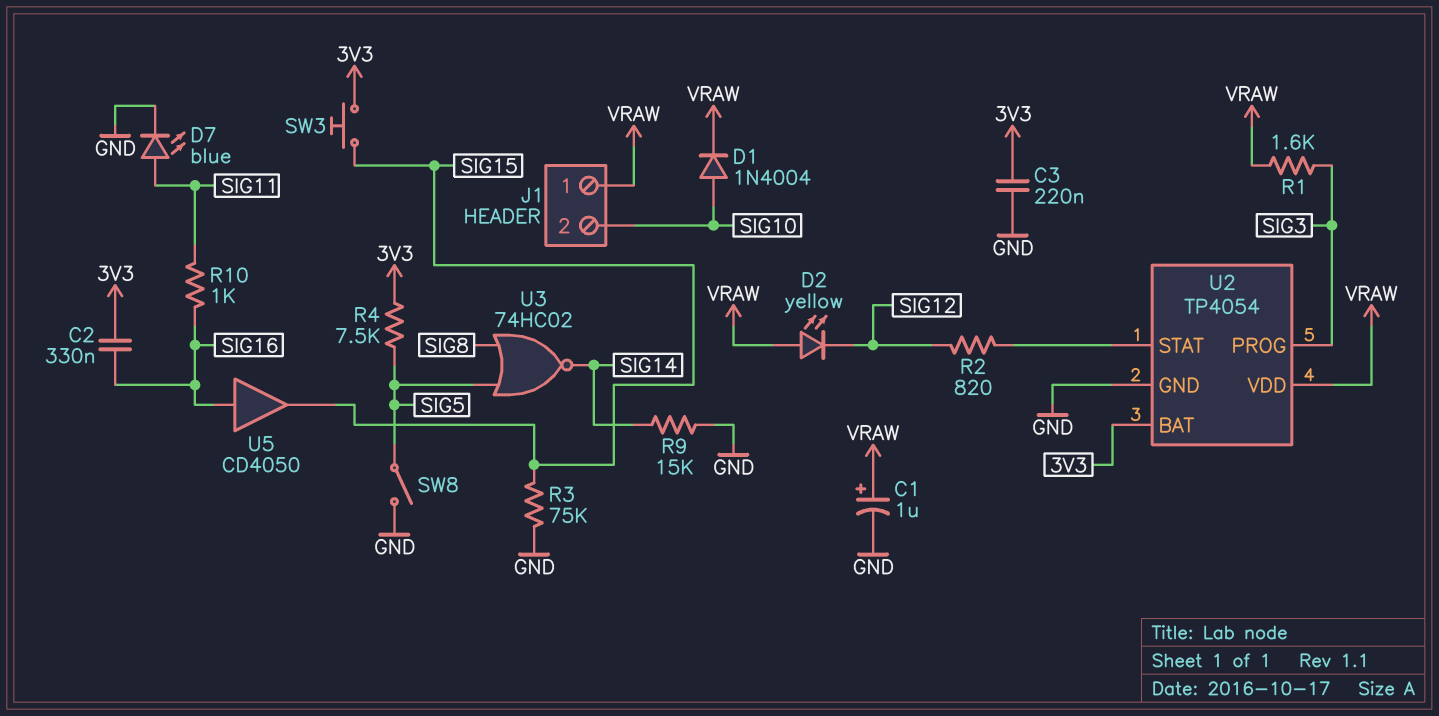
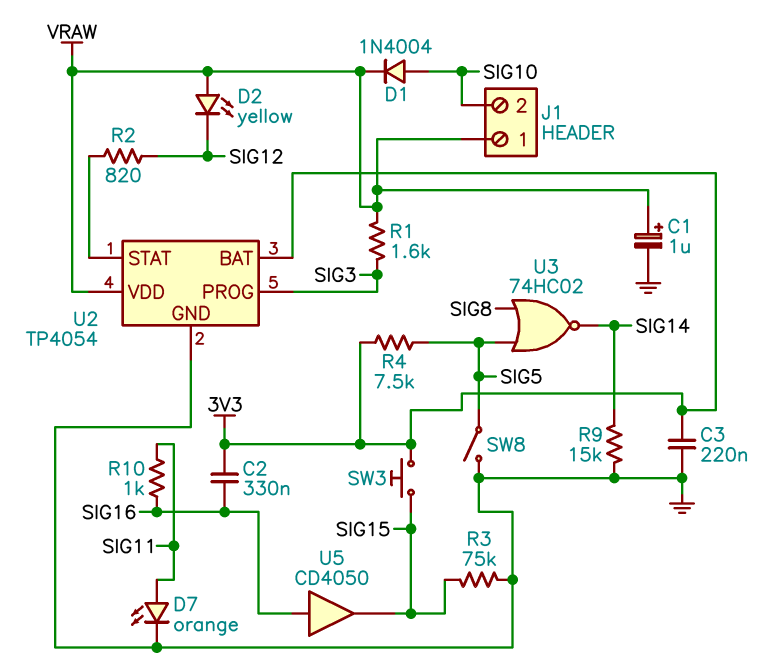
D7: LED blue (A SIG11, K GND) -> LED orange (A SIG11, K GND)

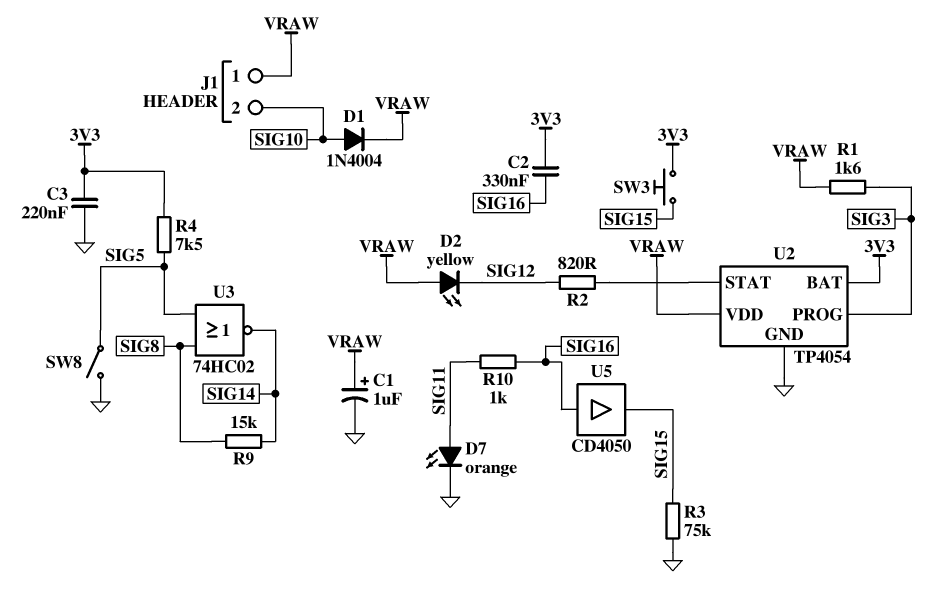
R9: 15k (GND, SIG14) -> 15k (SIG8, SIG14)

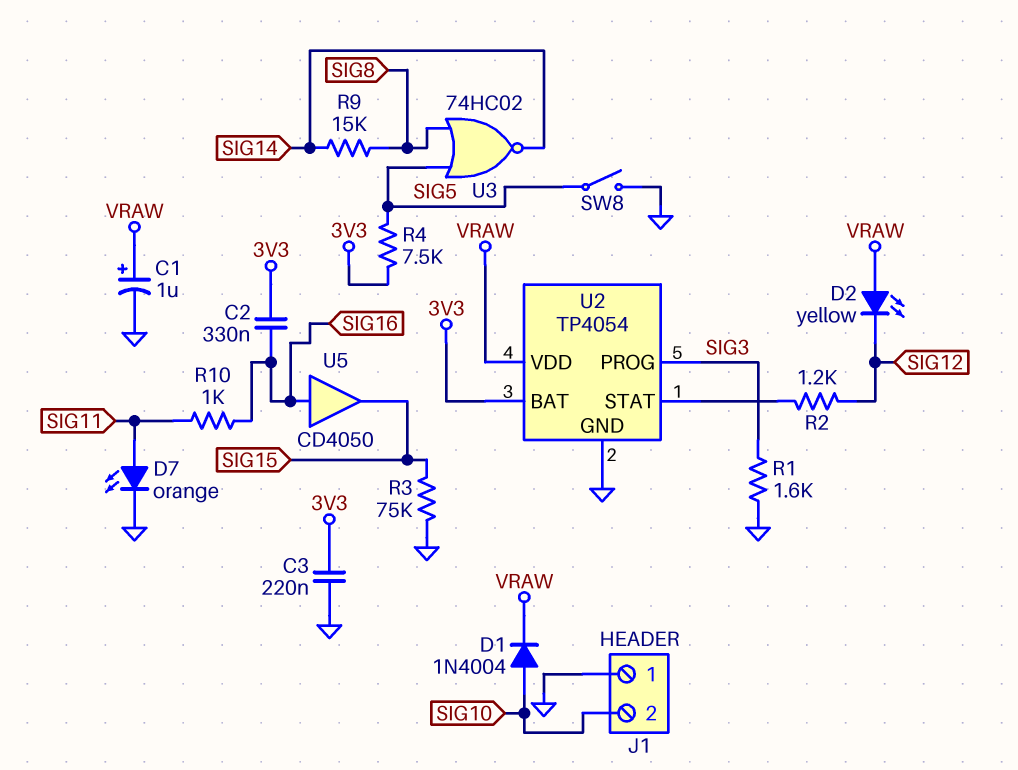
J1 pin 1: VRAW -> GND
R1: 1.6k (SIG3, VRAW) -> 1.6k (GND, SIG3)
R2: 820 (SIG12, U2/STAT) -> 1.2k (SIG12, U2/STAT)
SW3: button (3V3, SIG15) -> none

